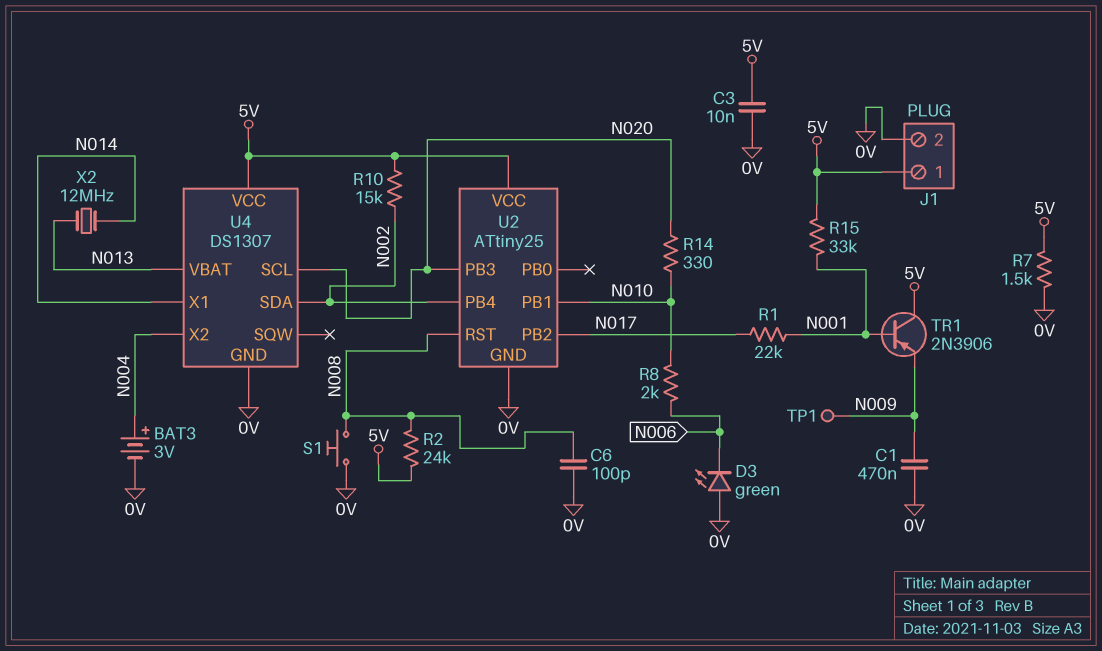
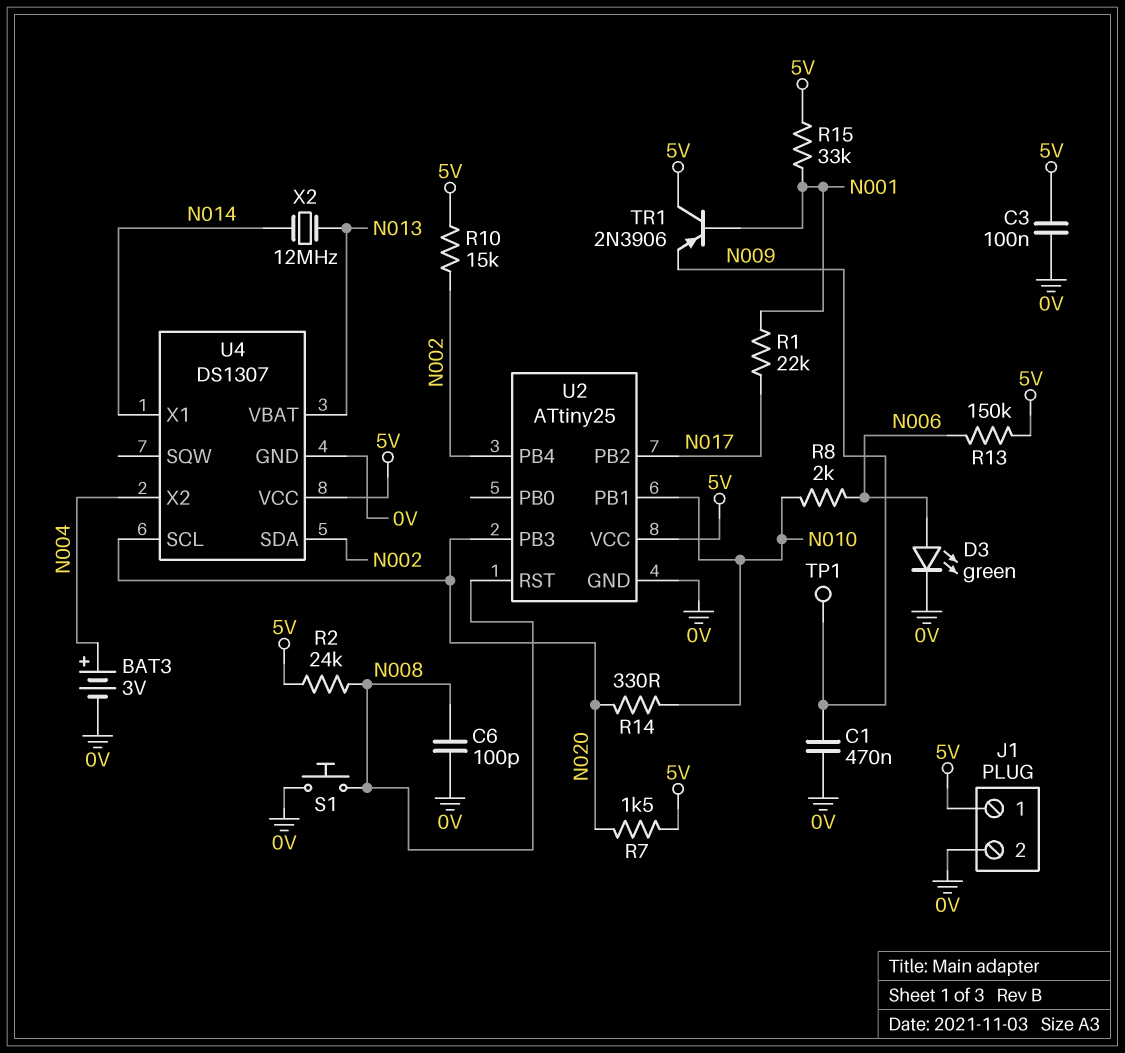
C3: 10nF (0V, 5V) -> 100nF (0V, 5V)
D3: LED green (A 0V, K N006) -> LED green (A N006, K 0V)
R7: 1.5k (0V, 5V) -> 1.5k (5V, N020)
R13: none -> 150k (5V, N006)

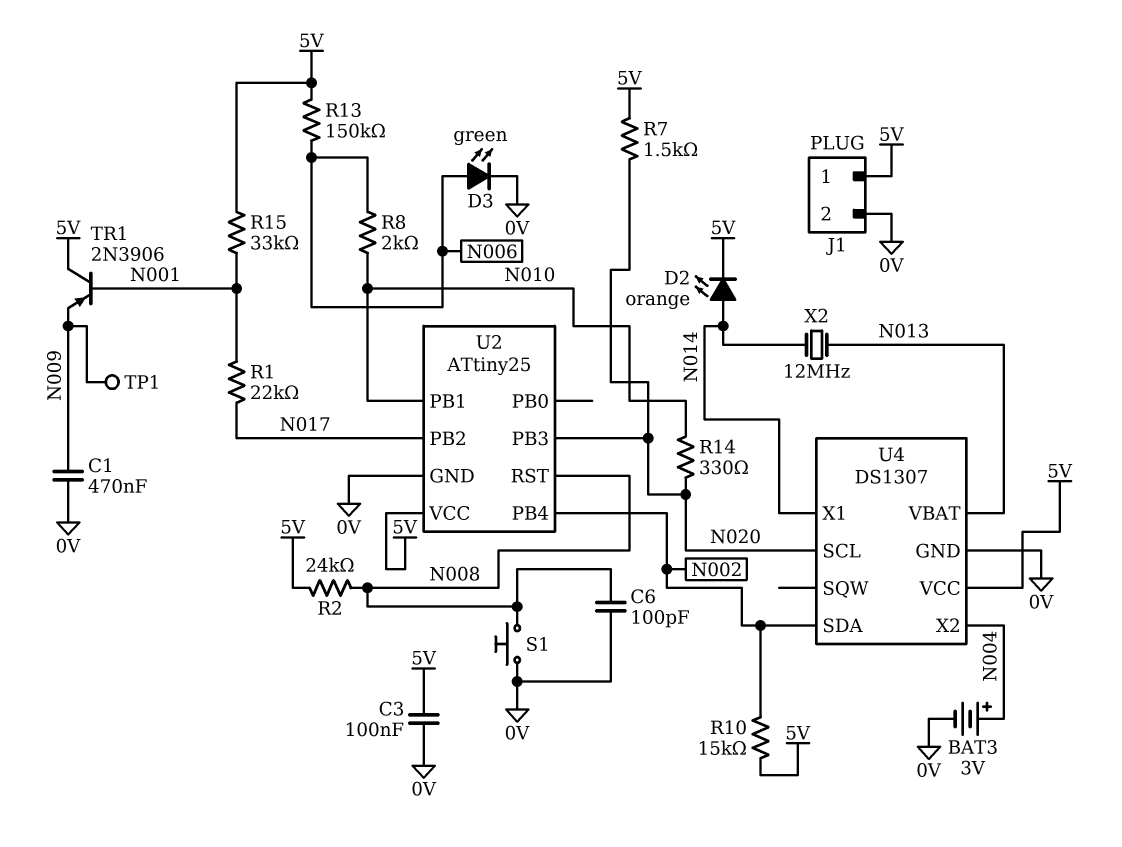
D2: none -> LED orange (A N014, K 5V)

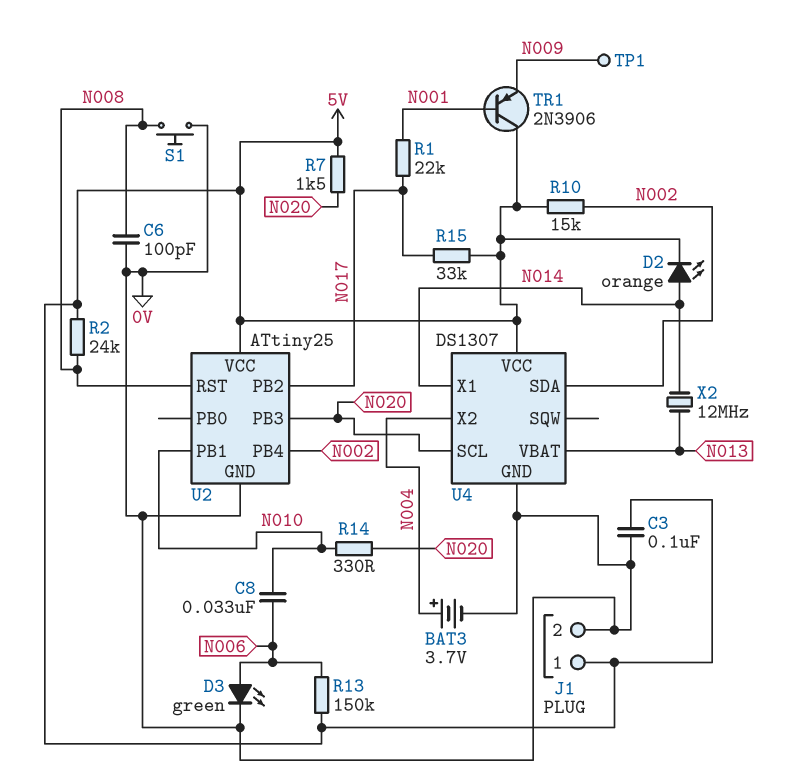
BAT3: 3V (plus N004, minus 0V) -> 3.7V (plus N004, minus 0V)
C1: 470nF (0V, N009) -> none
C8: none -> 33nF (N006, N010)
R8: 2k (N006, N010) -> none
R15: 33k (5V, N001) -> 33k (5V, N017)

